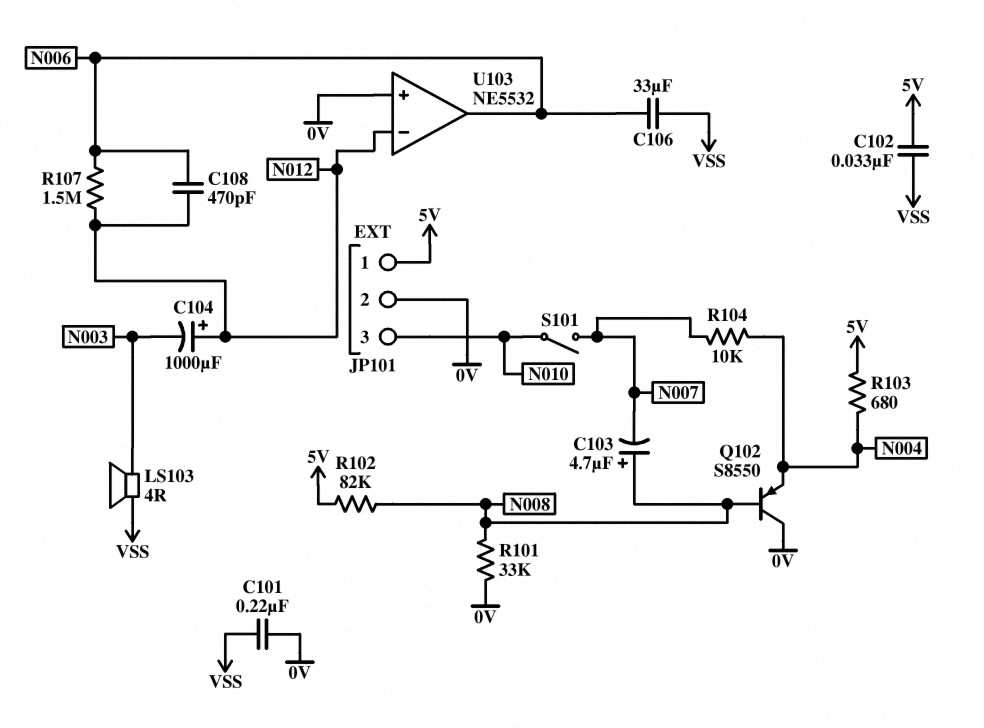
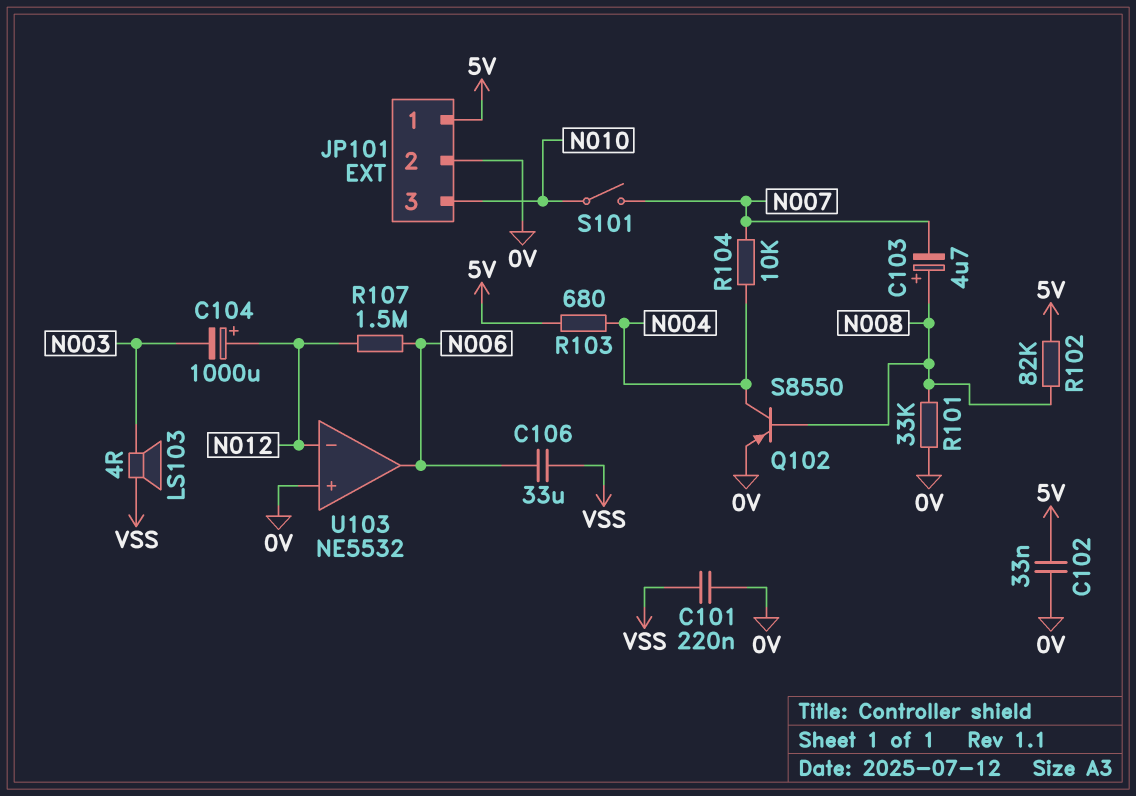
C102: 33nF (5V, VSS) -> 33nF (0V, 5V)
C108: 470pF (N006, N012) -> none
Q102: PNP S8550 (B N008, C 0V, E N004) -> PNP S8550 (B N008, C N004, E 0V)

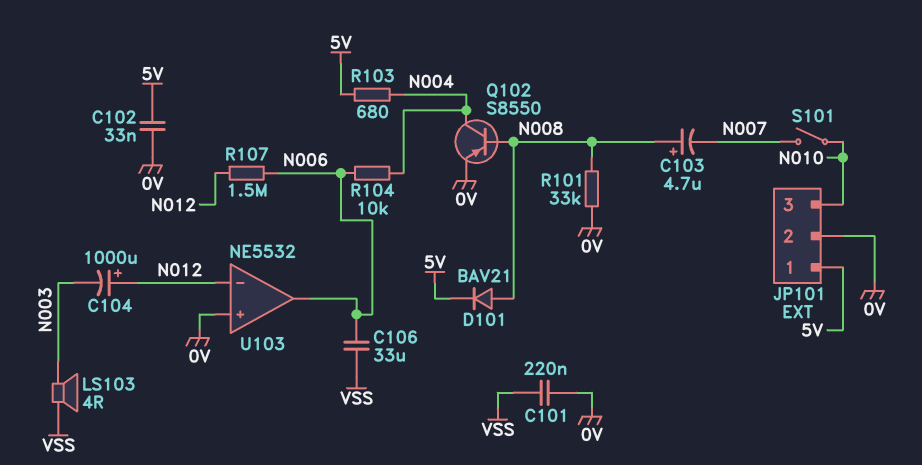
D101: none -> diode BAV21 (A N008, K 5V)
R102: 82k (5V, N008) -> none
R104: 10k (N004, N007) -> 10k (N004, N006)

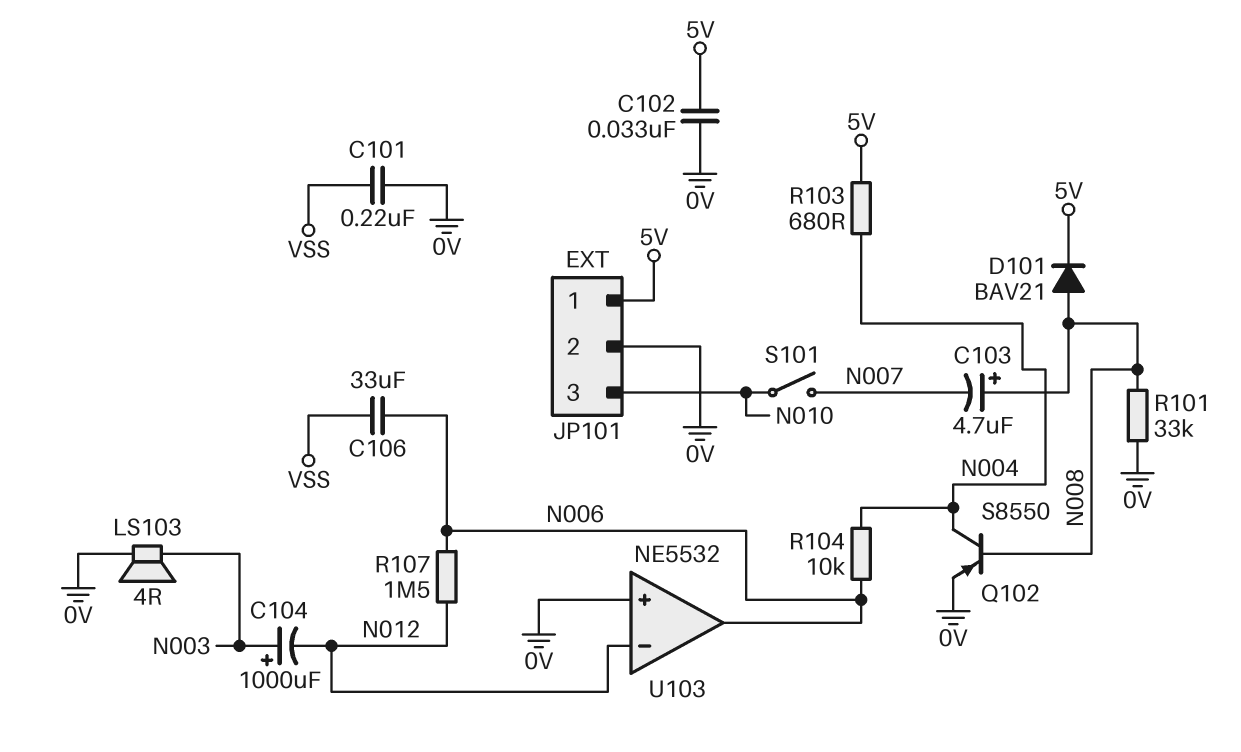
C104: 1000uF (plus N012, minus N003) -> 1000uF (plus N003, minus N012)
LS103: speaker 4R (N003, VSS) -> speaker 4R (0V, N003)

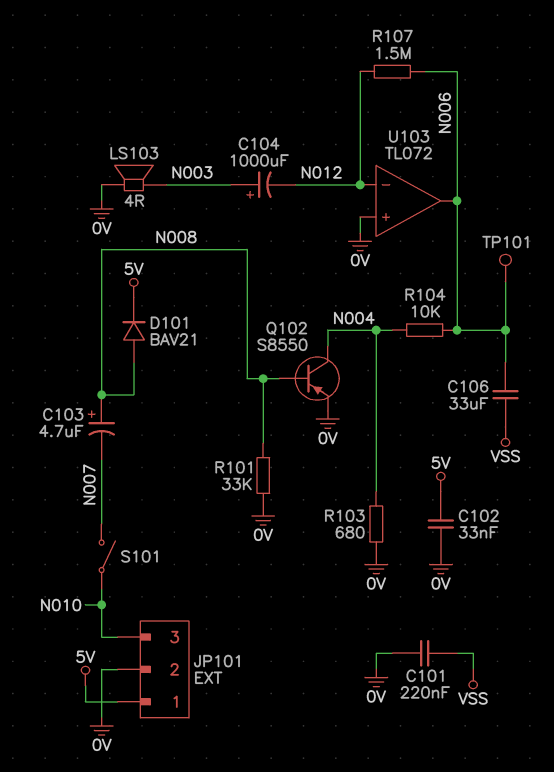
R103: 680 (5V, N004) -> 680 (0V, N004)
TP101: none -> test point (N006)
U103: NE5532 -> TL072

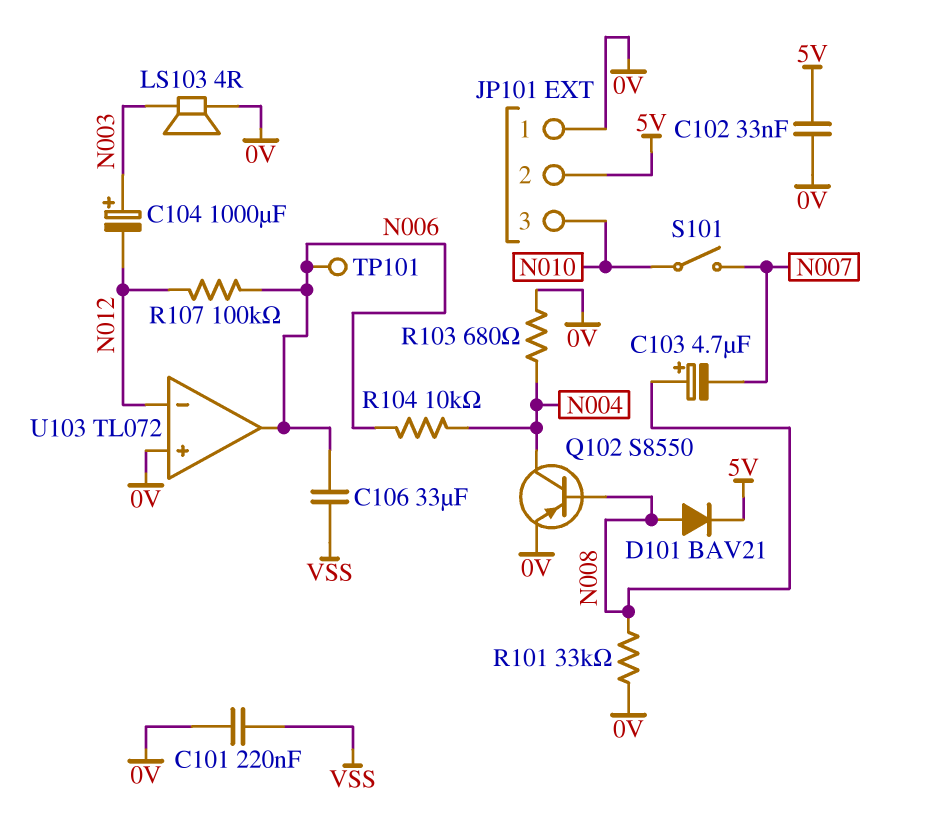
JP101 pin 1: 5V -> 0V
JP101 pin 2: 0V -> 5V
R107: 1.5M (N006, N012) -> 100k (N006, N012)

